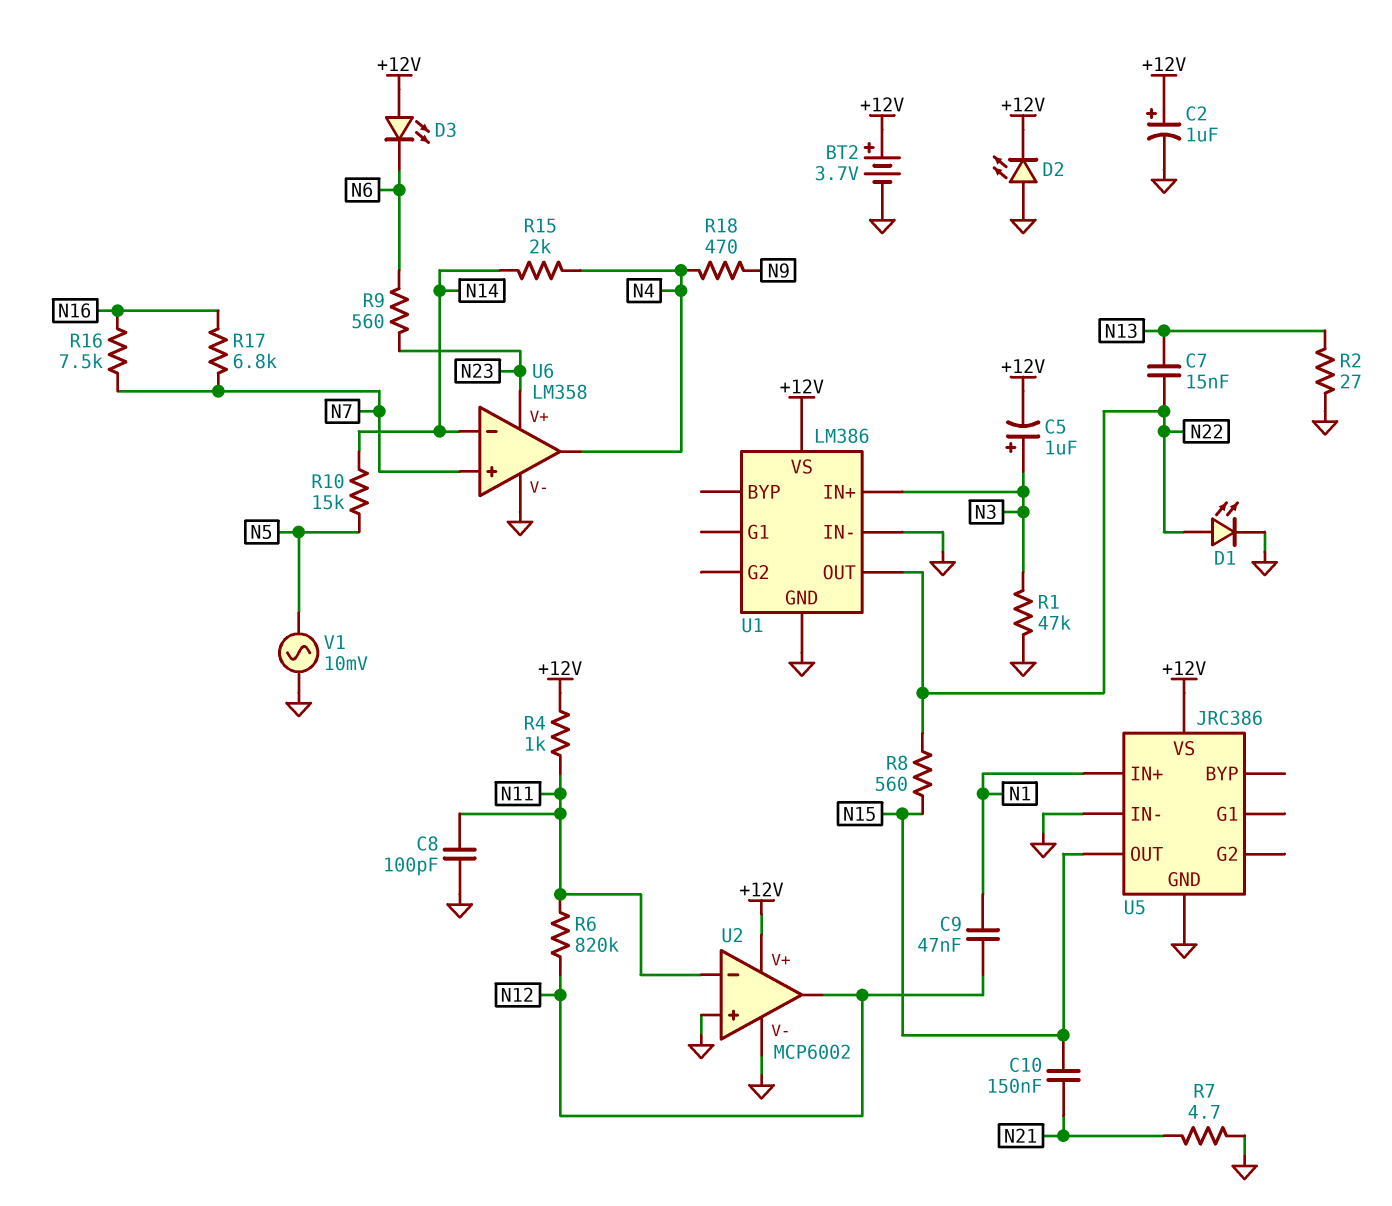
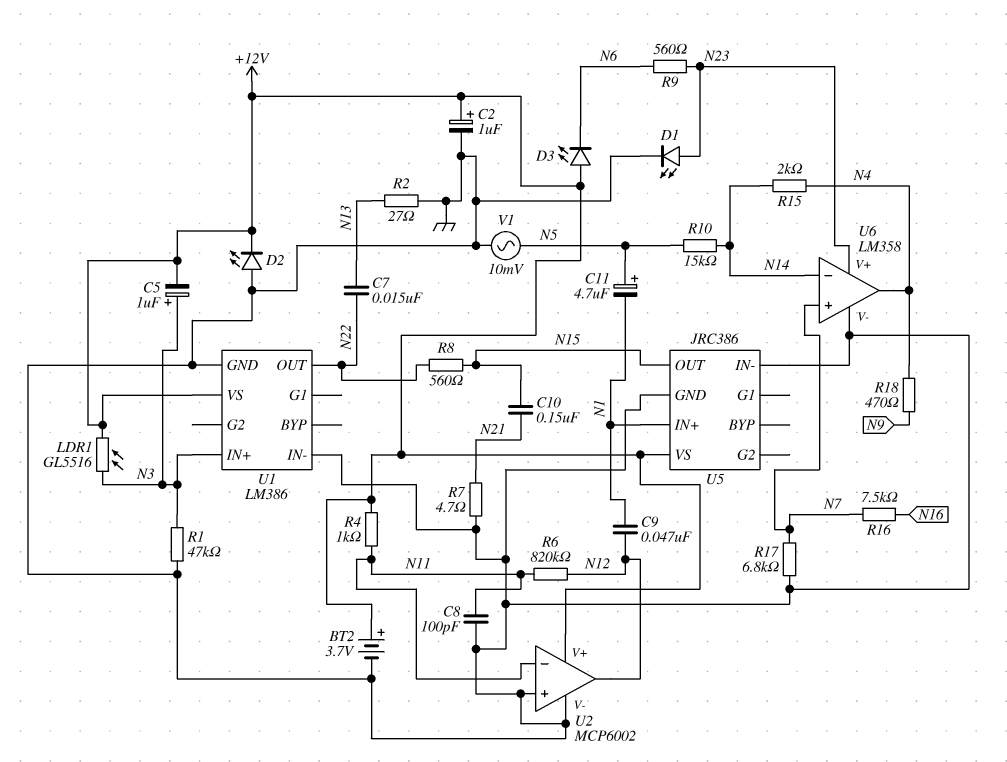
C11: none -> 4.7uF (plus N5, minus N1)
D1: LED (A N22, K GND) -> LED (A N23, K GND)
LDR1: none -> GL5516 (+12V, N3)
R17: 6.8k (N7, N16) -> 6.8k (GND, N7)

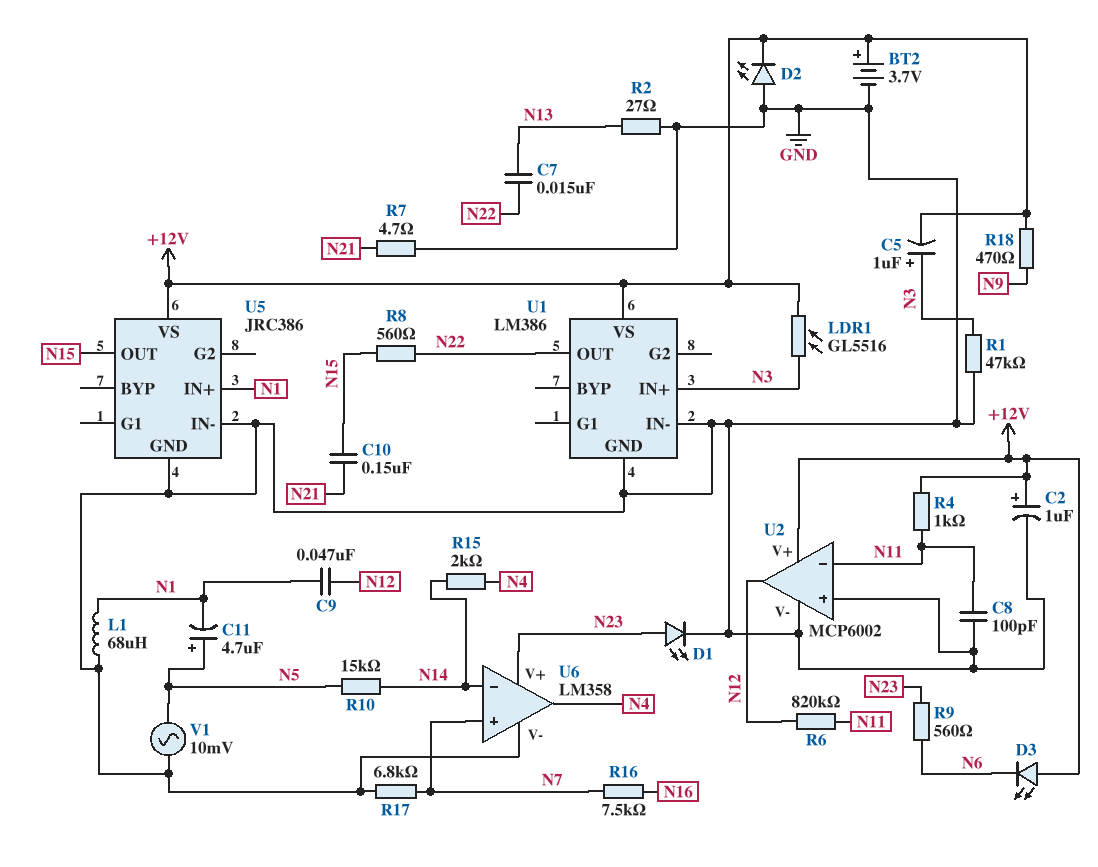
L1: none -> 68uH (GND, N1)
R18: 470 (N4, N9) -> 470 (+12V, N9)

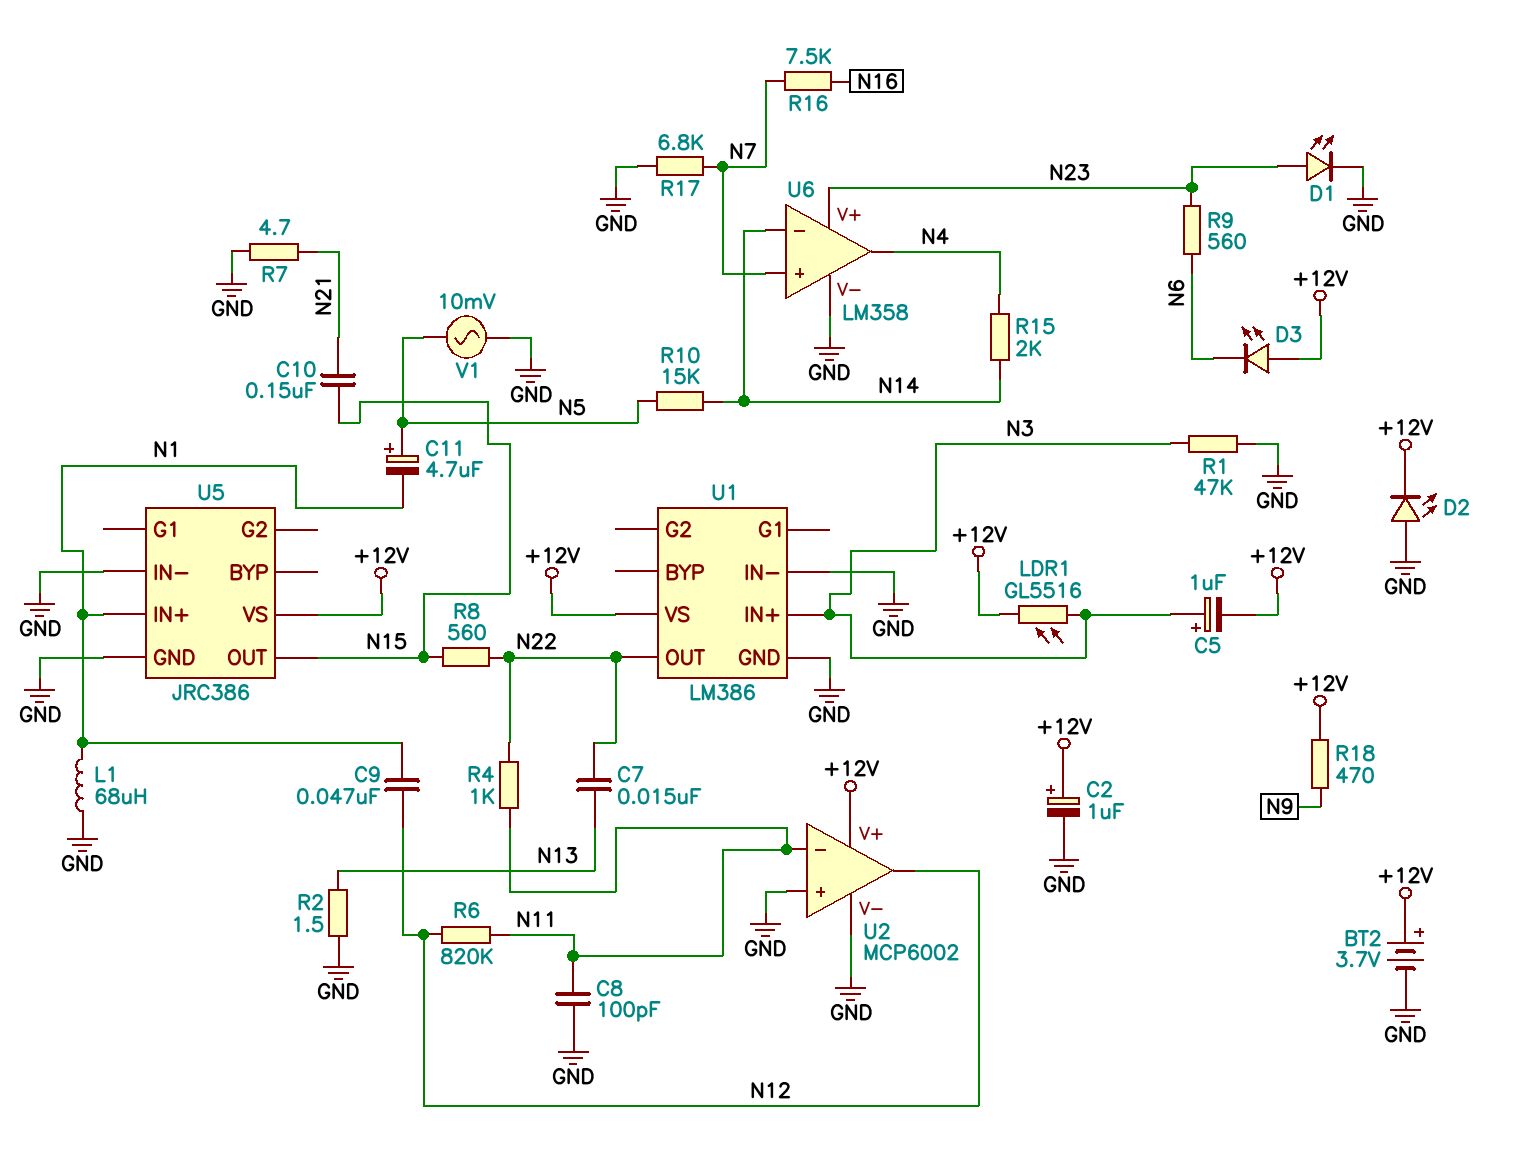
R2: 27 (GND, N13) -> 1.5 (GND, N13)
R4: 1k (+12V, N11) -> 1k (N11, N22)

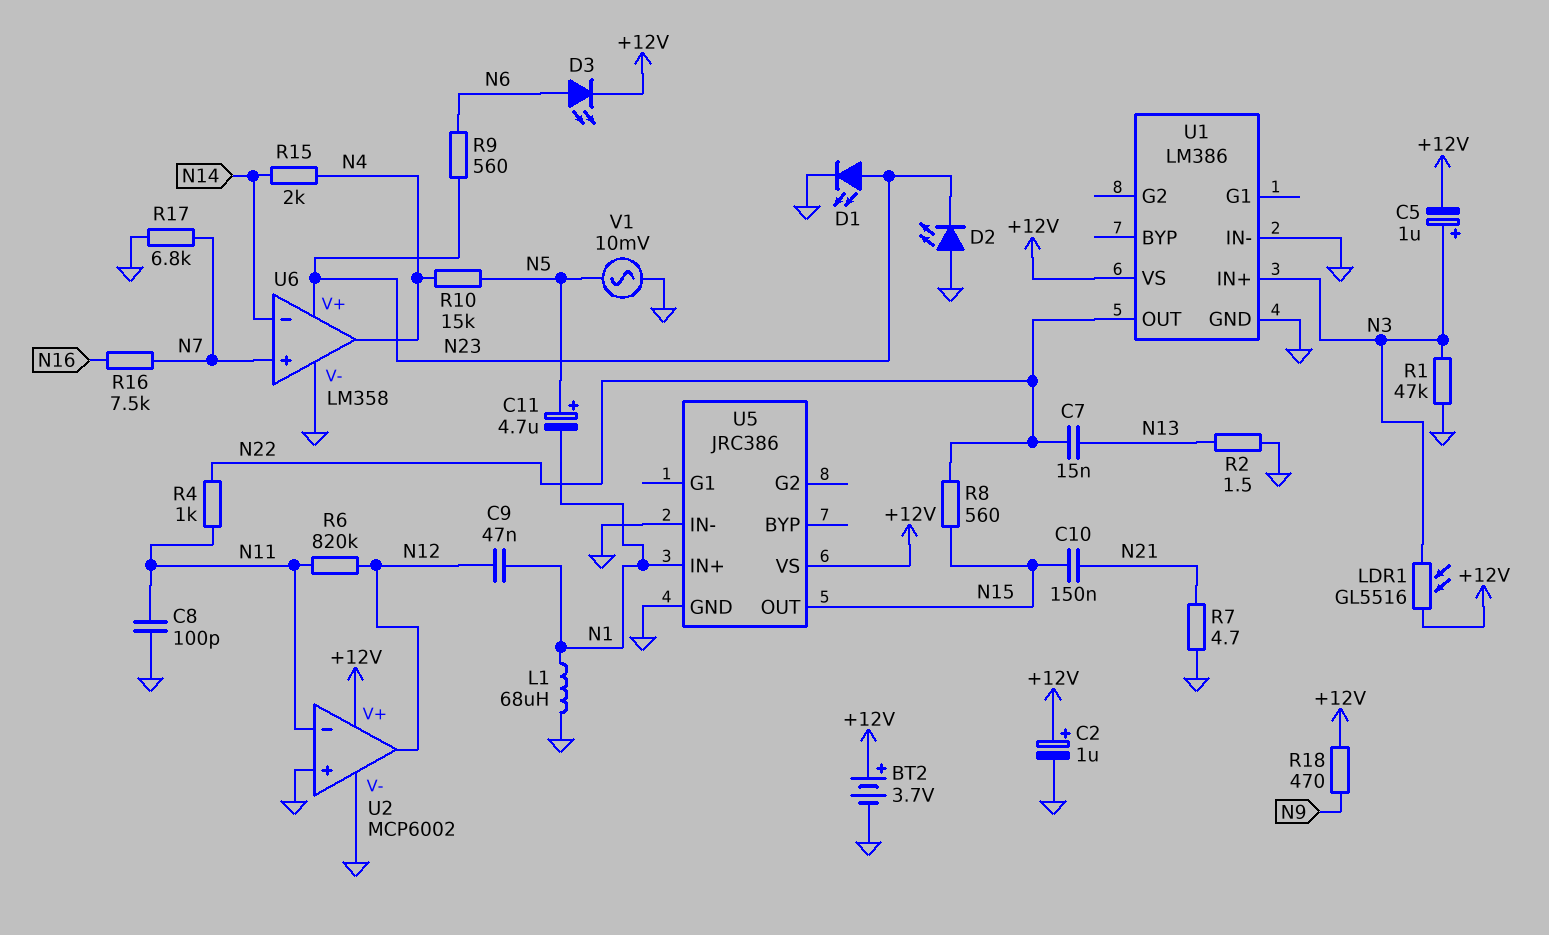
D2: LED (A GND, K +12V) -> LED (A GND, K N23)
D3: LED (A +12V, K N6) -> LED (A N6, K +12V)
R10: 15k (N5, N14) -> 15k (N4, N5)

